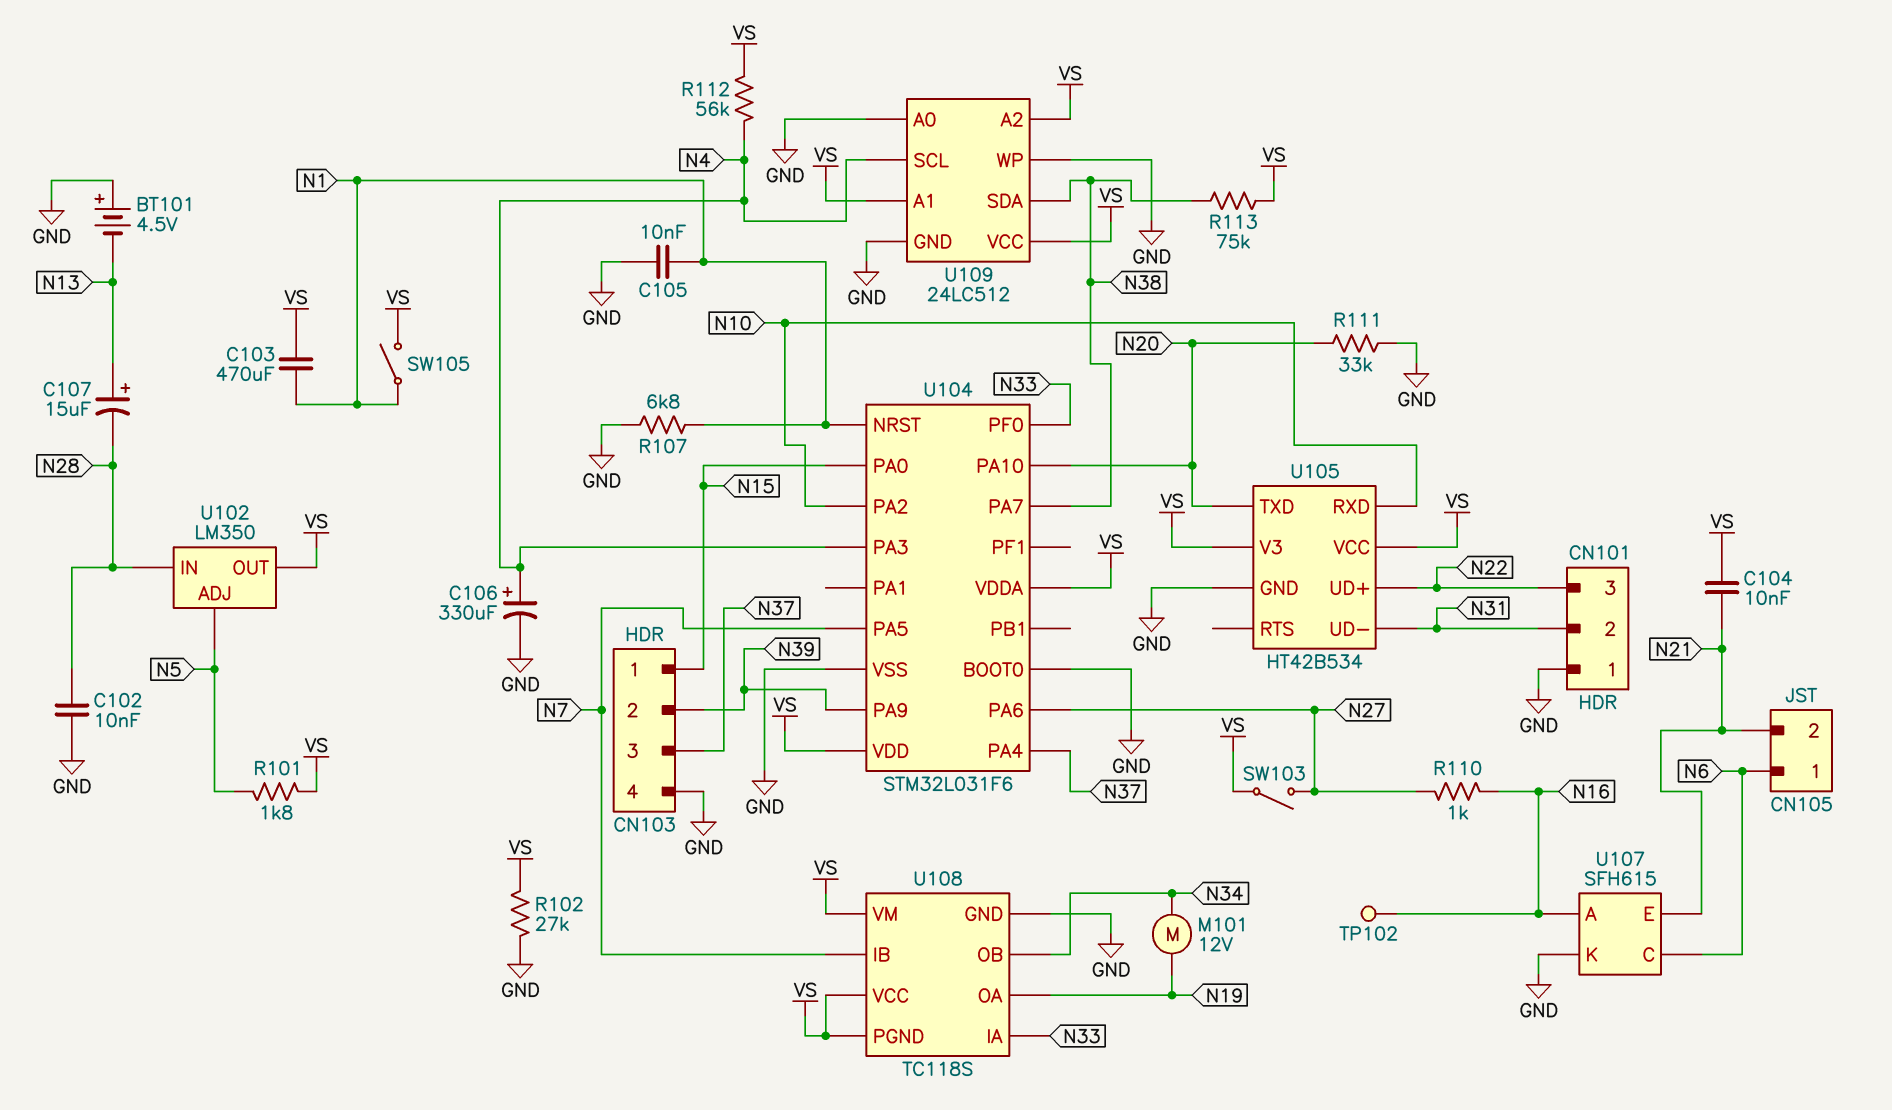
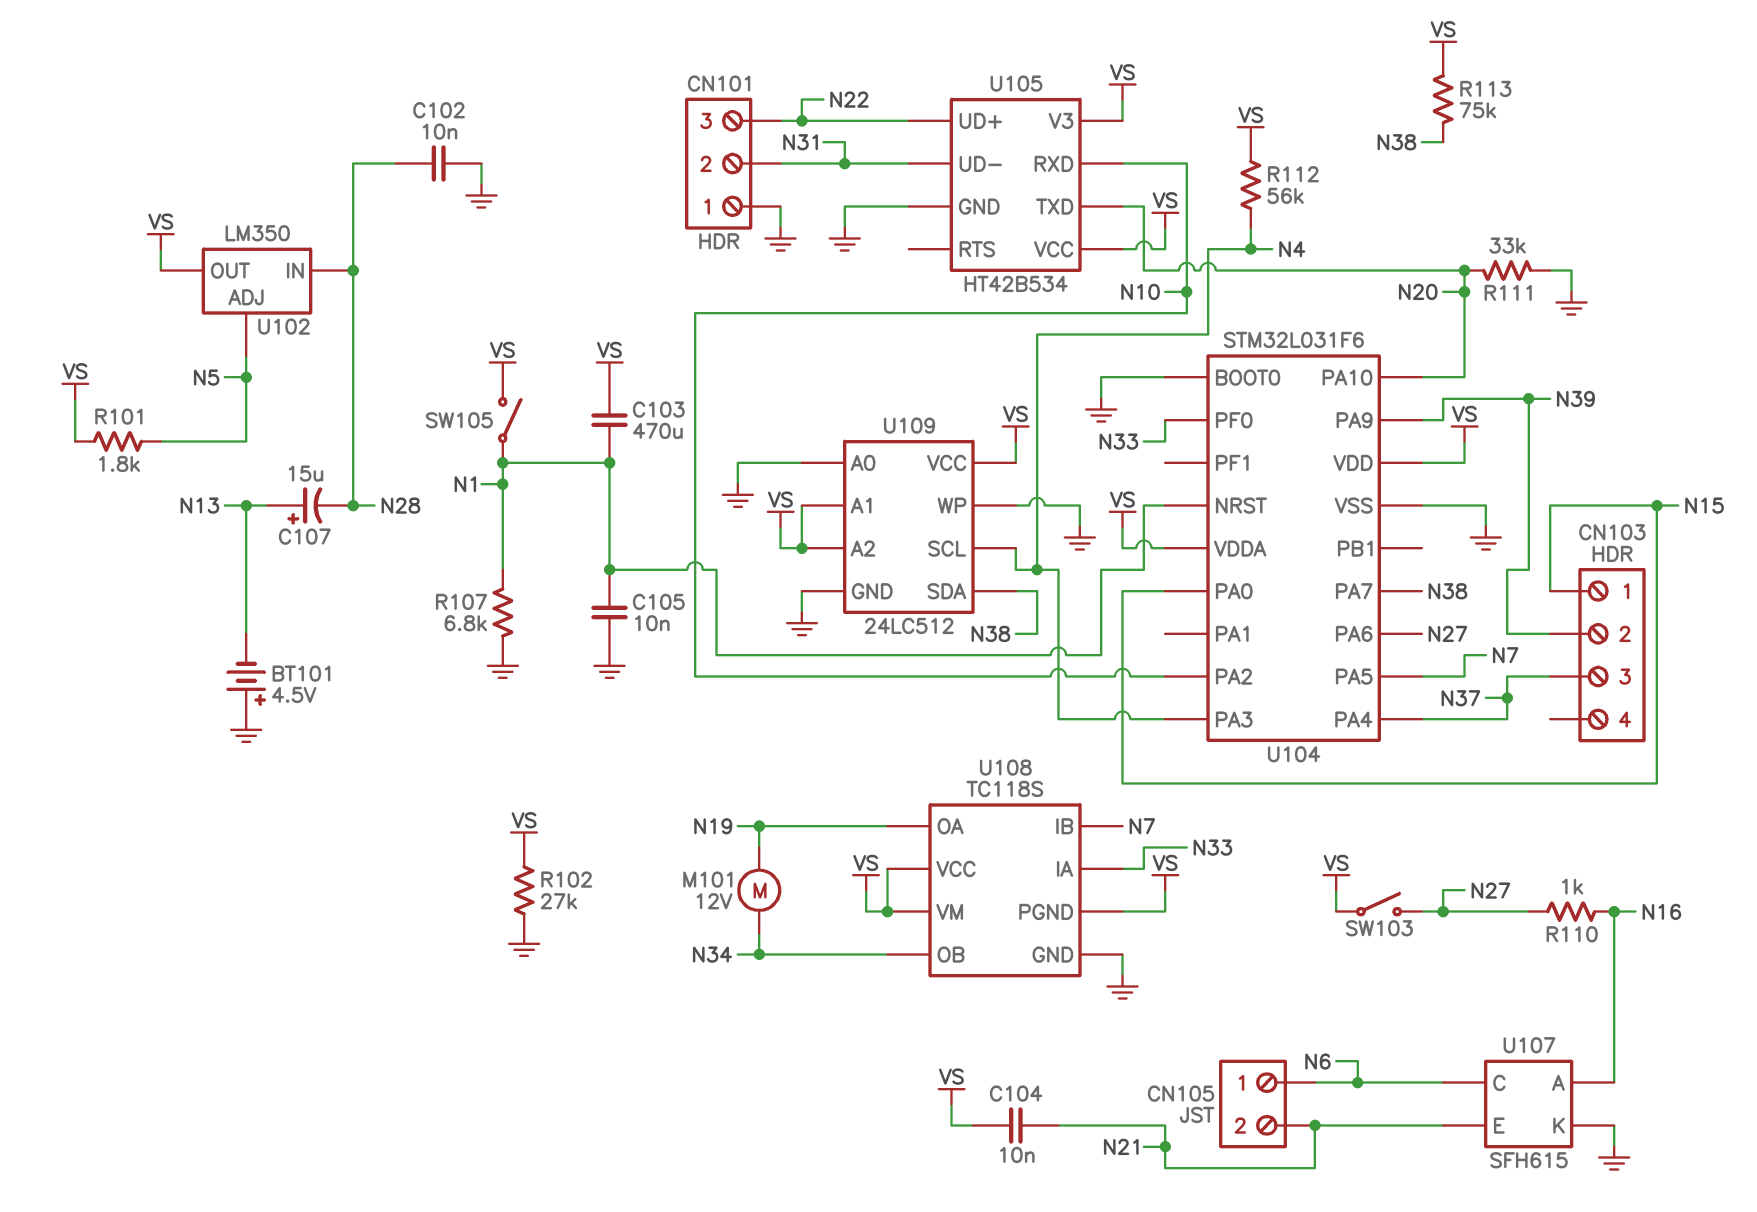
C106: 330uF (plus N4, minus GND) -> none
CN103 pin 4: GND -> none
TP102: test point (N16) -> none

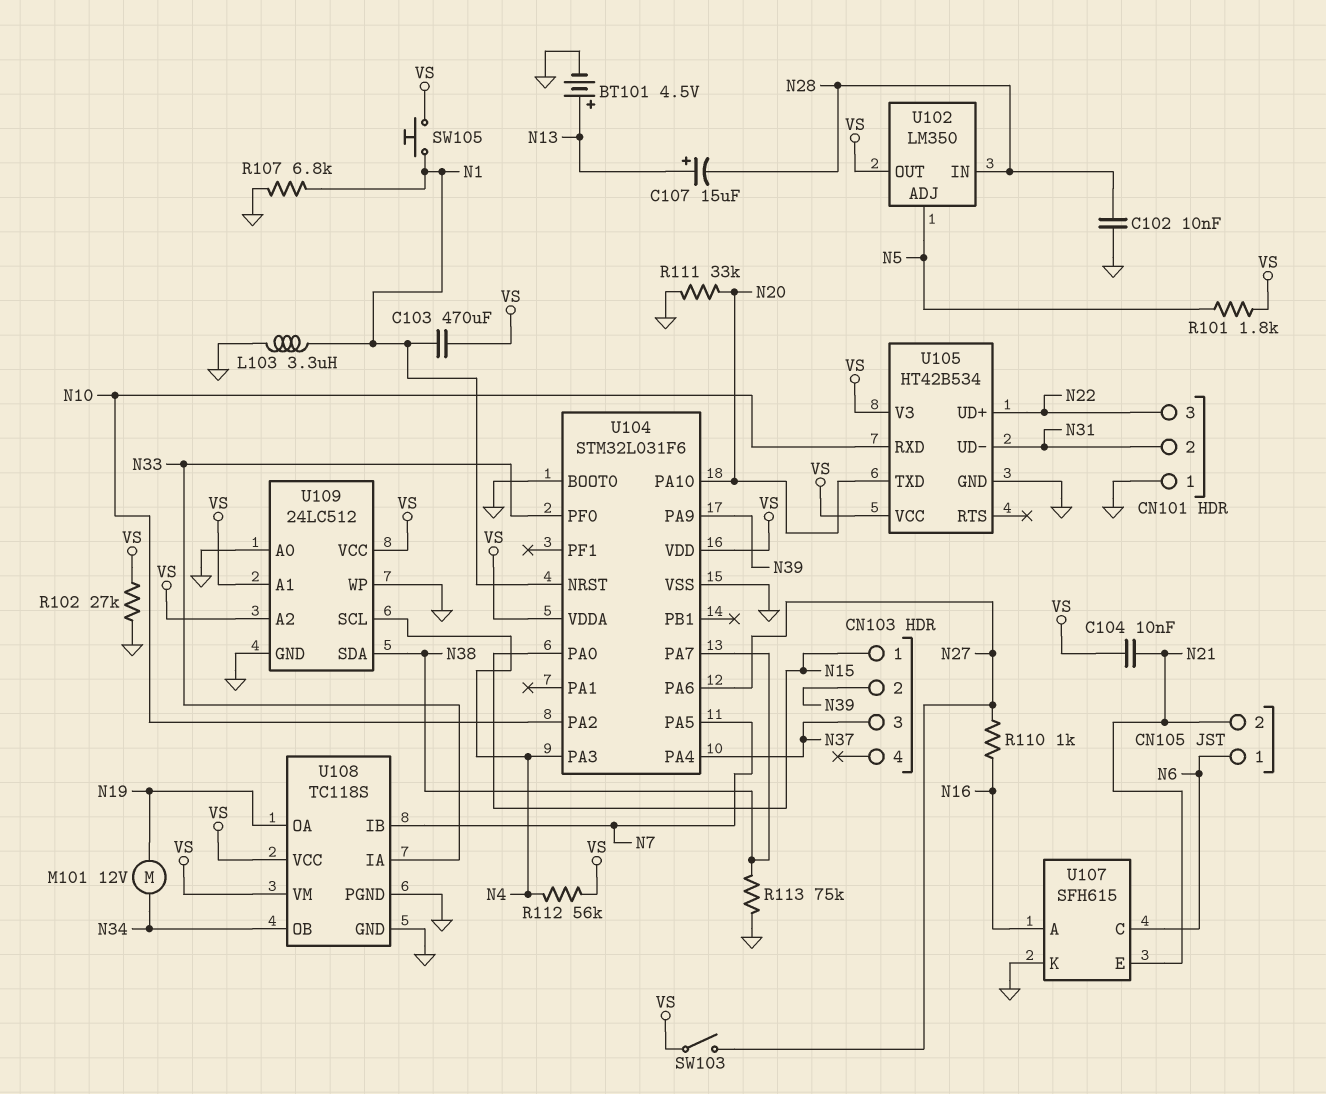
BT101: 4.5V (plus GND, minus N13) -> 4.5V (plus N13, minus GND)
C105: 10nF (GND, N1) -> none
L103: none -> 3.3uH (GND, N1)
R113: 75k (N38, VS) -> 75k (GND, N38)
SW105: switch (N1, VS) -> button (N1, VS)
U108 pin PGND: VS -> GND

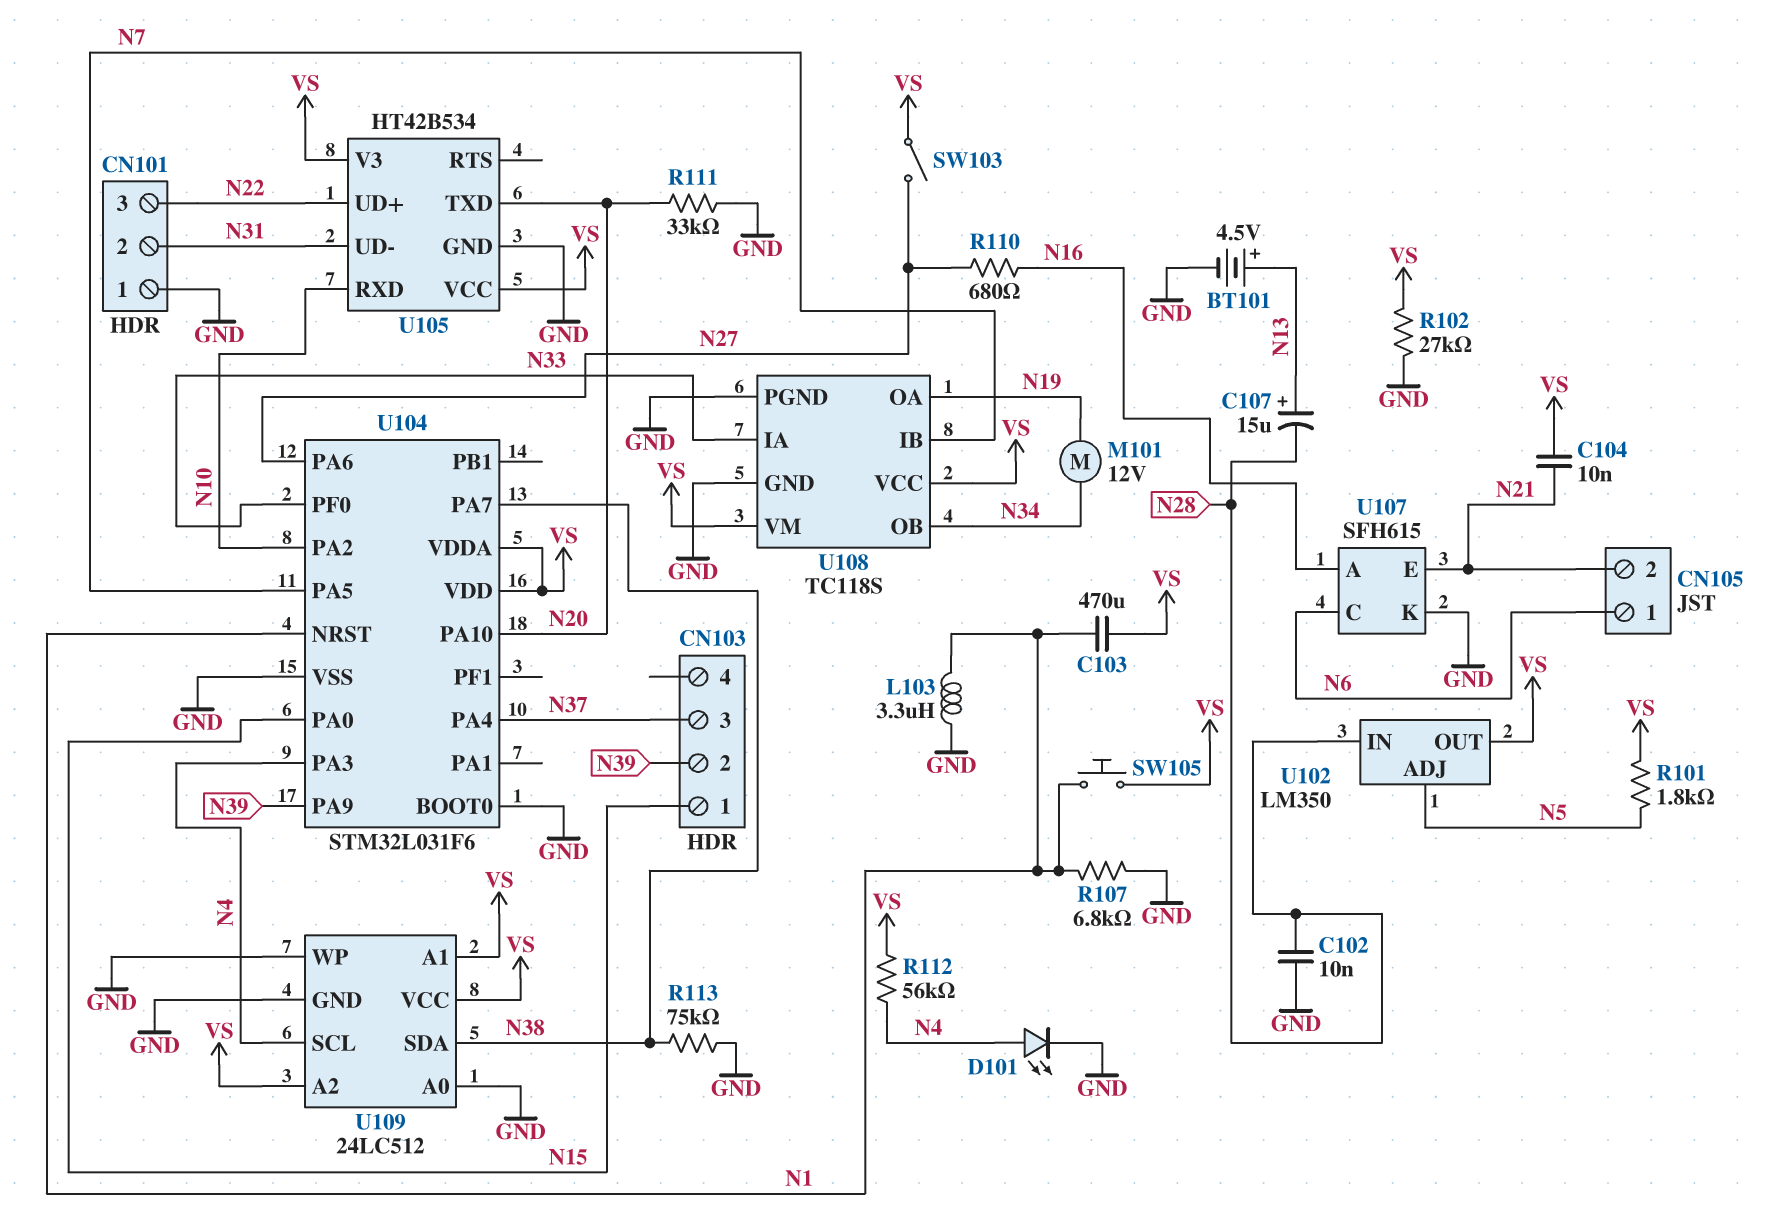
D101: none -> LED (A N4, K GND)
R110: 1k (N16, N27) -> 680 (N16, N27)

